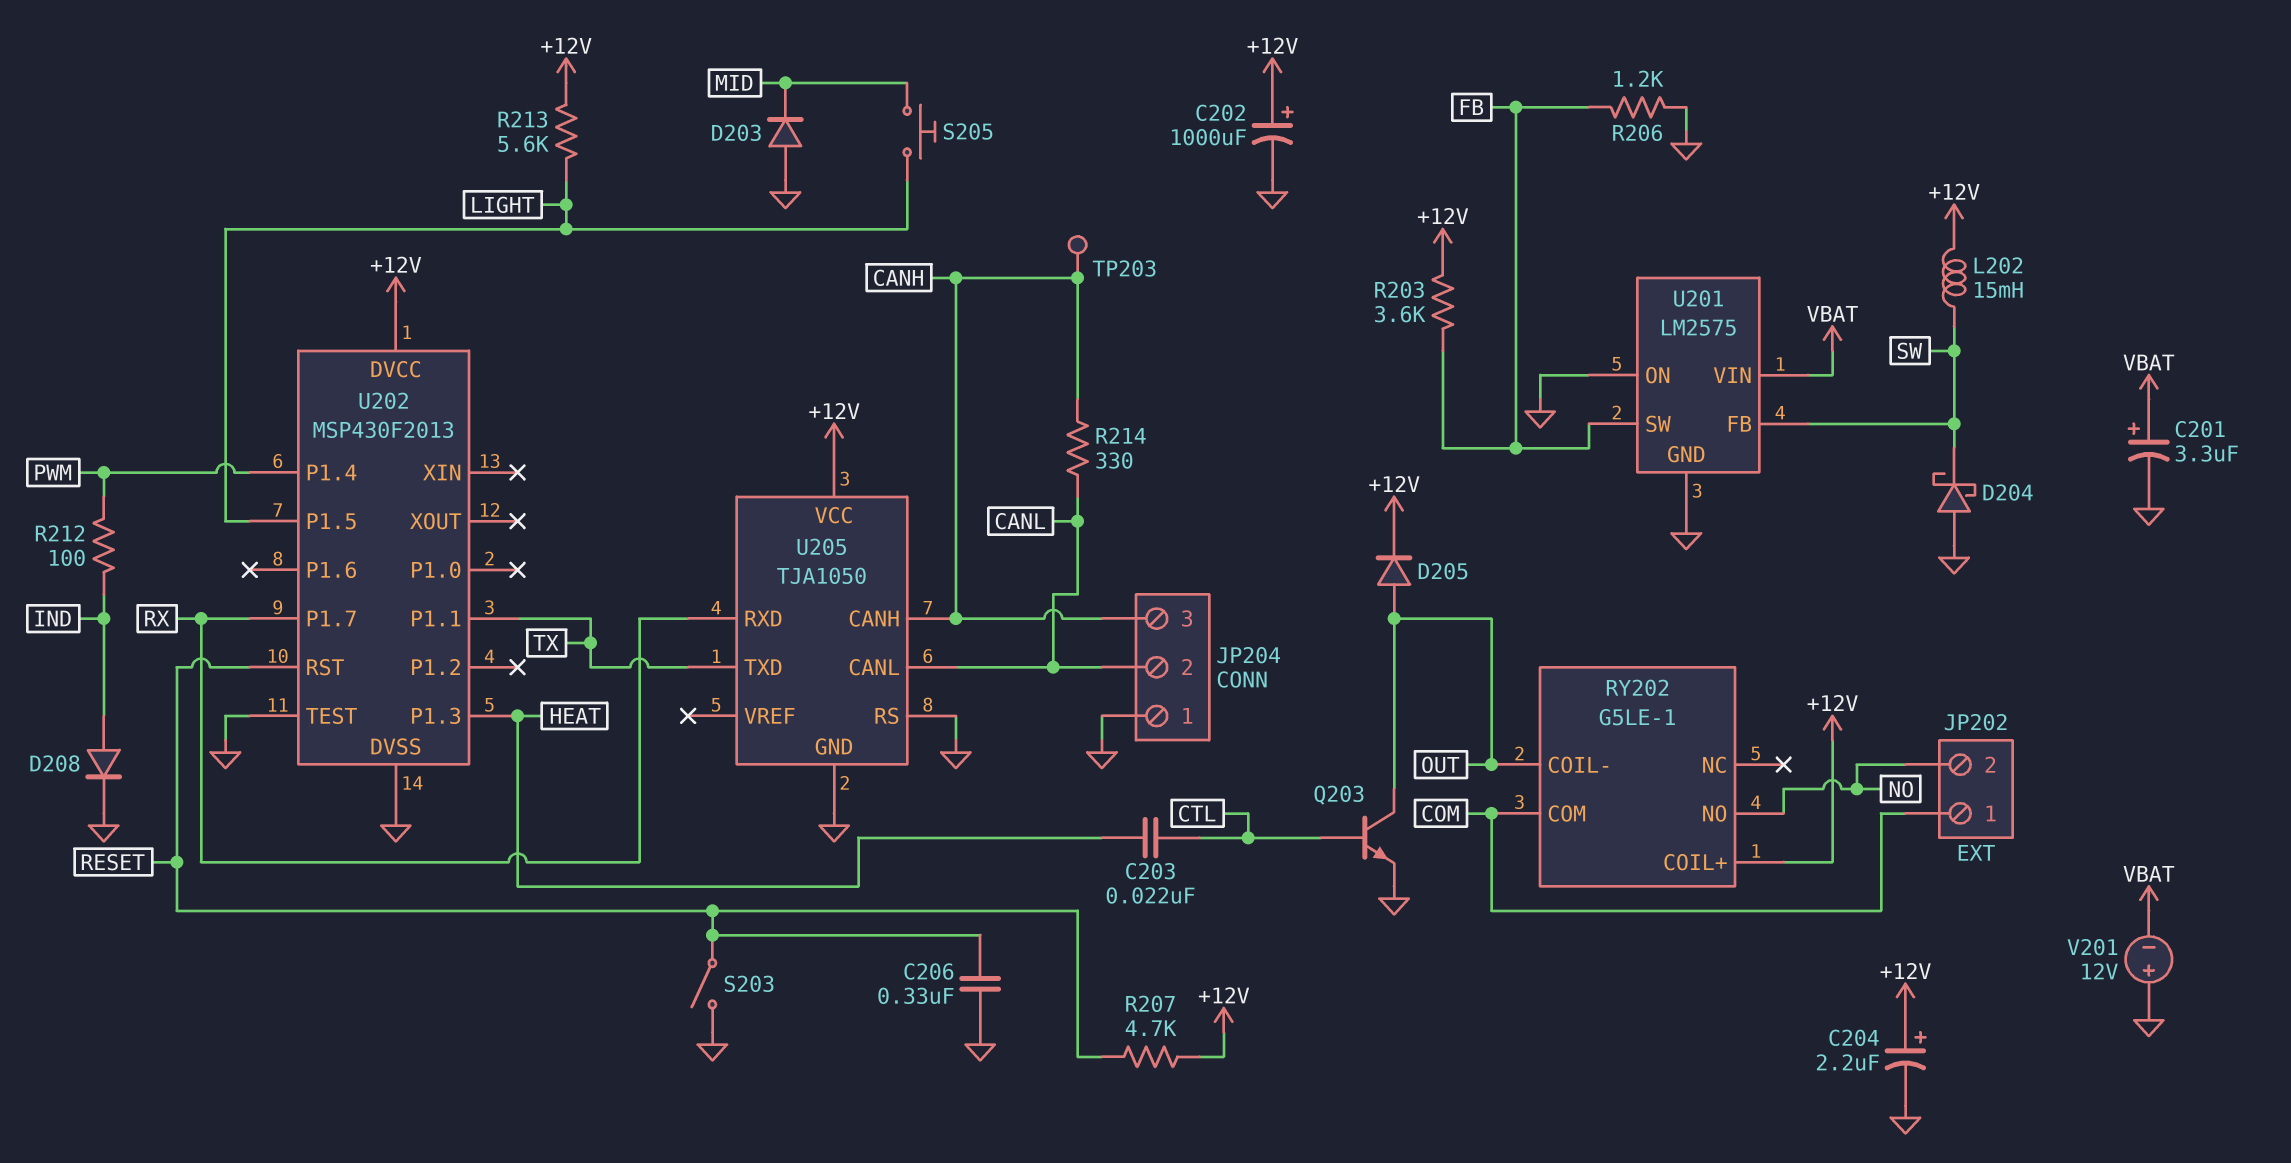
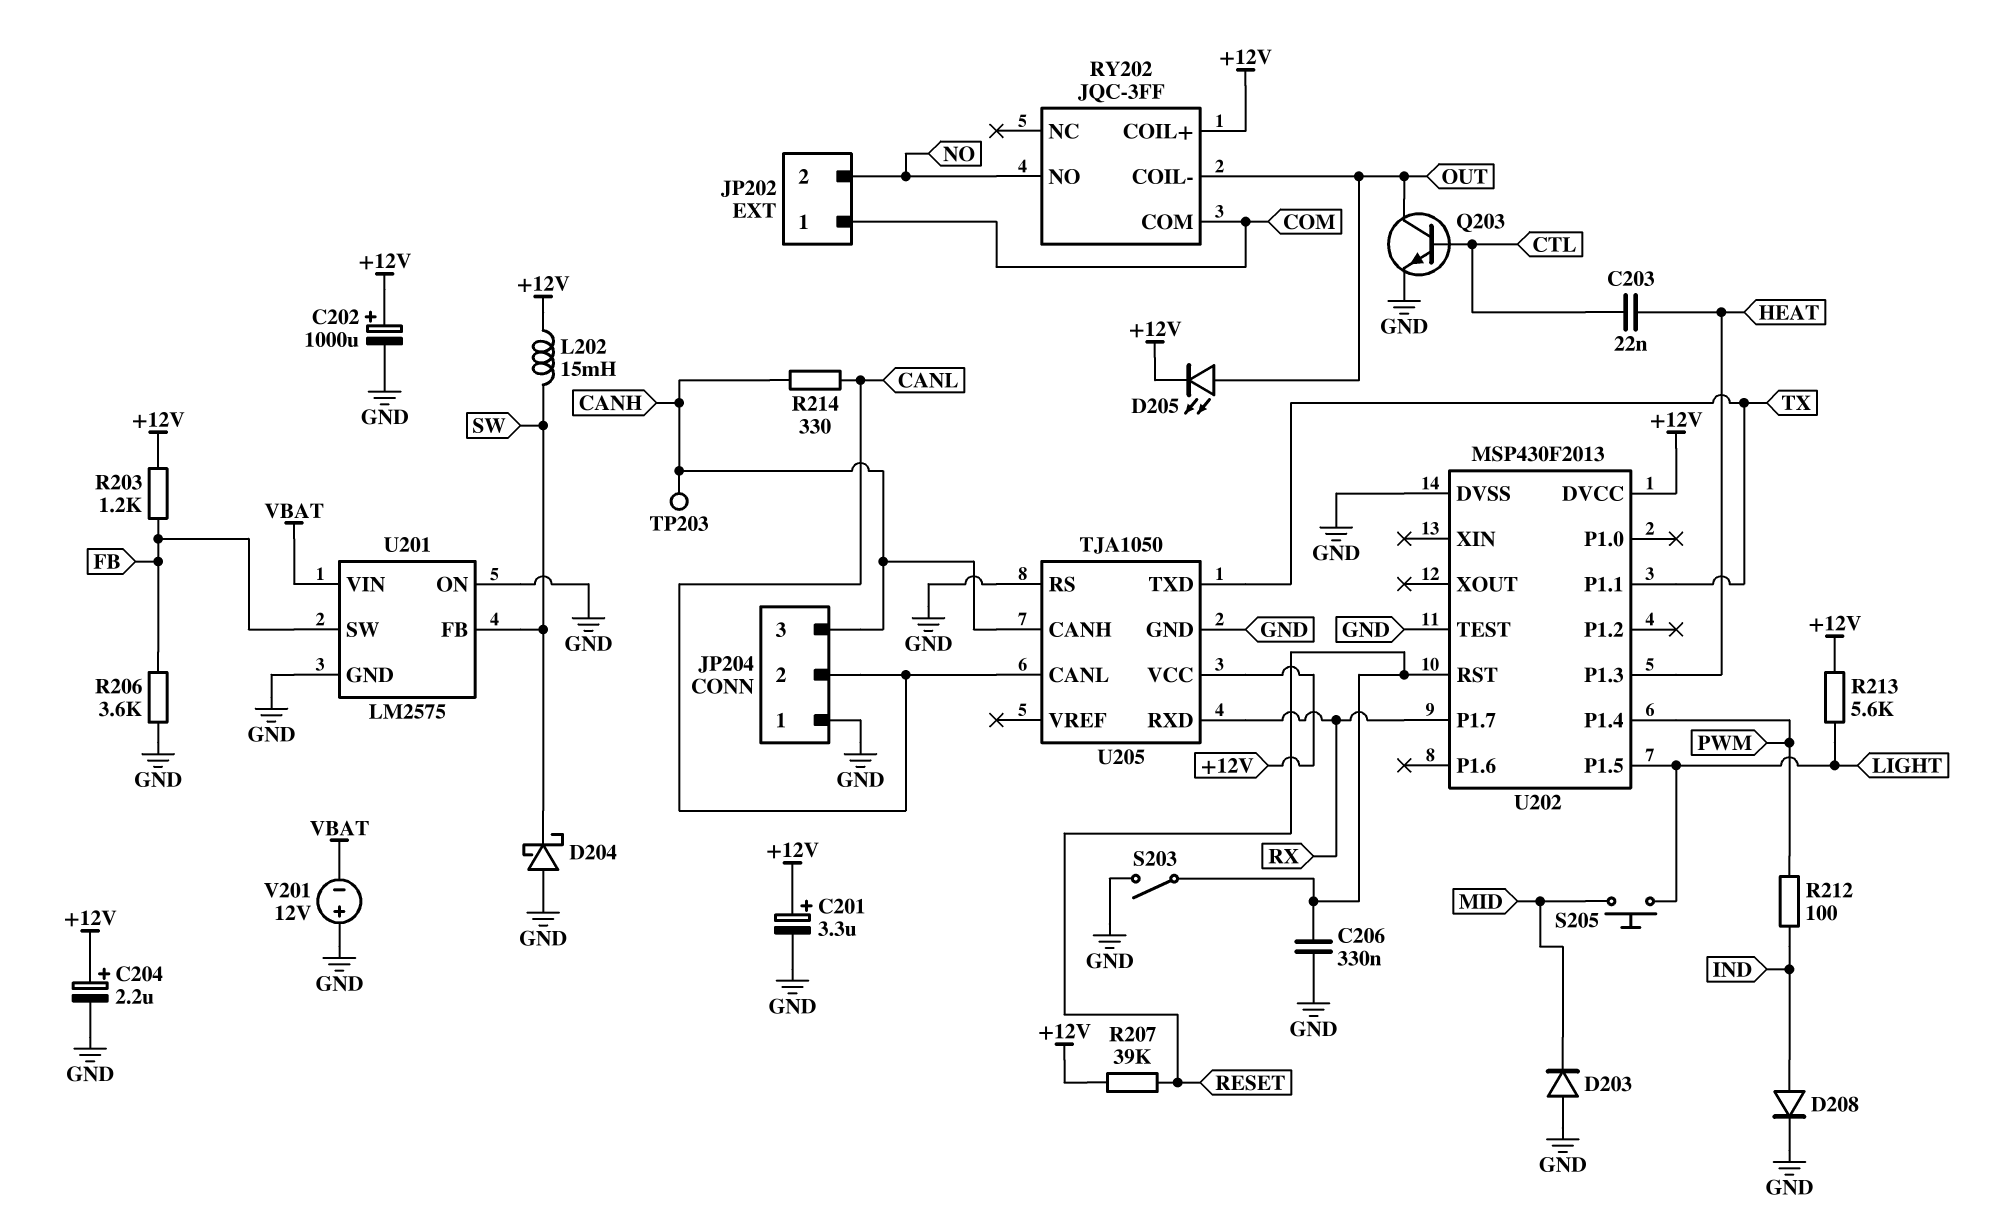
C201: 3.3uF (plus VBAT, minus GND) -> 3.3uF (plus +12V, minus GND)
D205: diode (A OUT, K +12V) -> LED (A OUT, K +12V)
R203: 3.6k (+12V, FB) -> 1.2k (+12V, FB)
R206: 1.2k (FB, GND) -> 3.6k (FB, GND)
R207: 4.7k (+12V, RESET) -> 39k (+12V, RESET)
RY202: G5LE-1 -> JQC-3FF

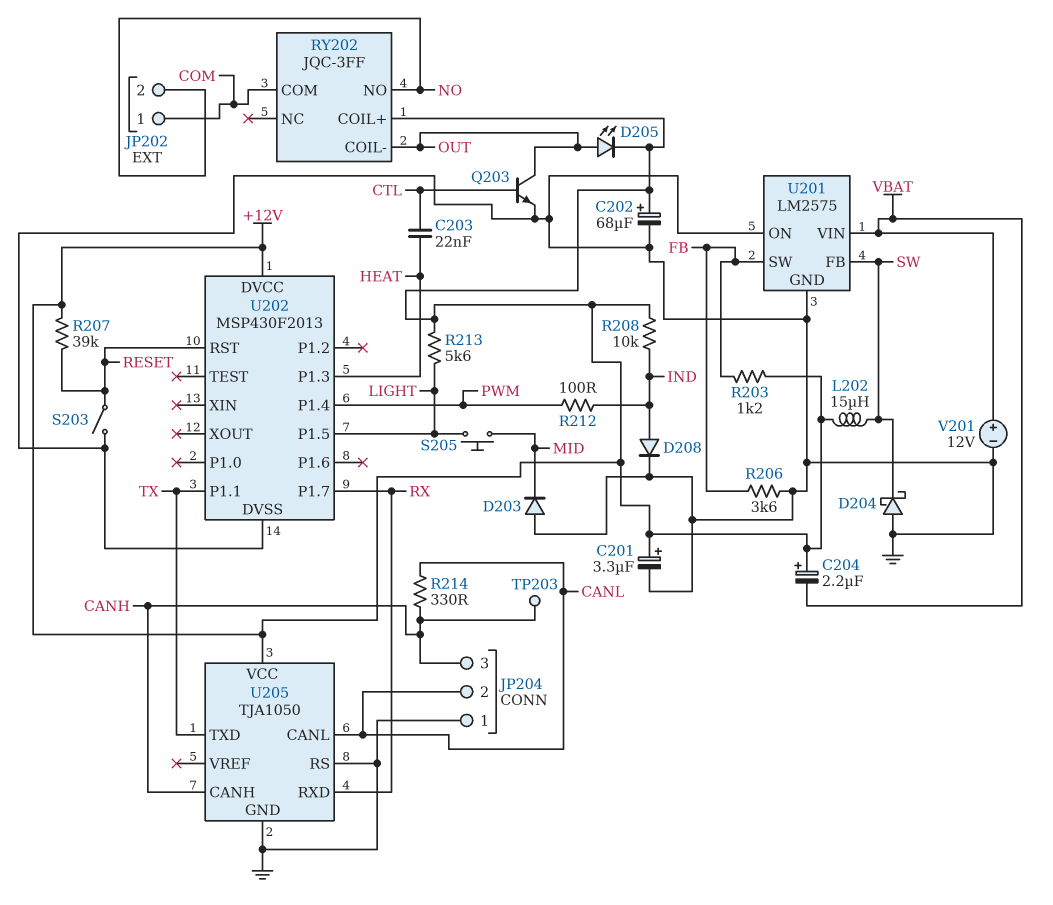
C202: 1000uF (plus +12V, minus GND) -> 68uF (plus +12V, minus GND)
C204: 2.2uF (plus +12V, minus GND) -> 2.2uF (plus +12V, minus VBAT)
C206: 330nF (GND, RESET) -> none
L202: 15mH (+12V, SW) -> 15uH (+12V, SW)
R208: none -> 10k (+12V, IND)
U202 pin TEST: GND -> none
V201: 12V (plus GND, minus VBAT) -> 12V (plus VBAT, minus GND)

